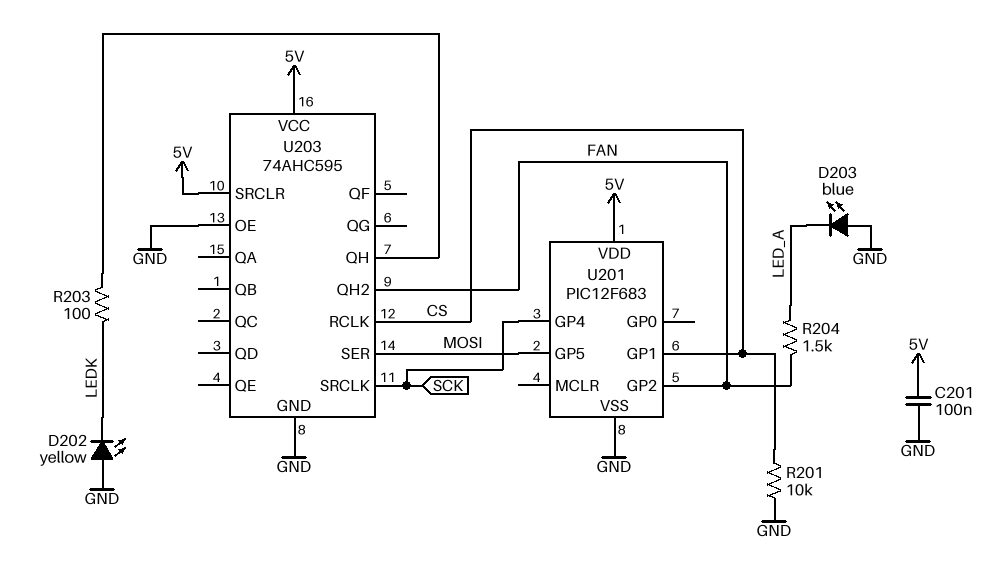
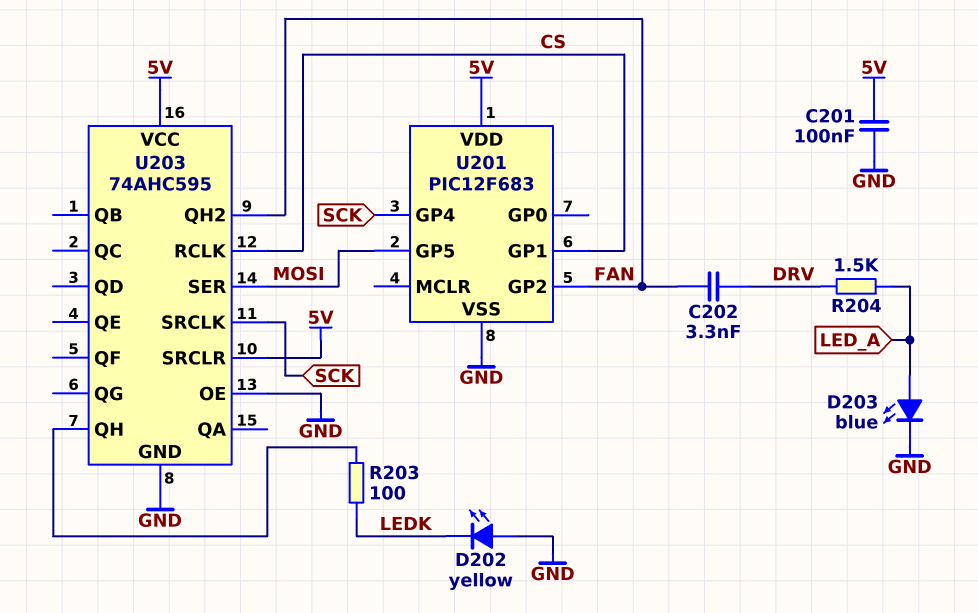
C202: none -> 3.3nF (DRV, FAN)
D203: LED blue (A GND, K LED_A) -> LED blue (A LED_A, K GND)
R201: 10k (CS, GND) -> none
R204: 1.5k (FAN, LED_A) -> 1.5k (DRV, LED_A)

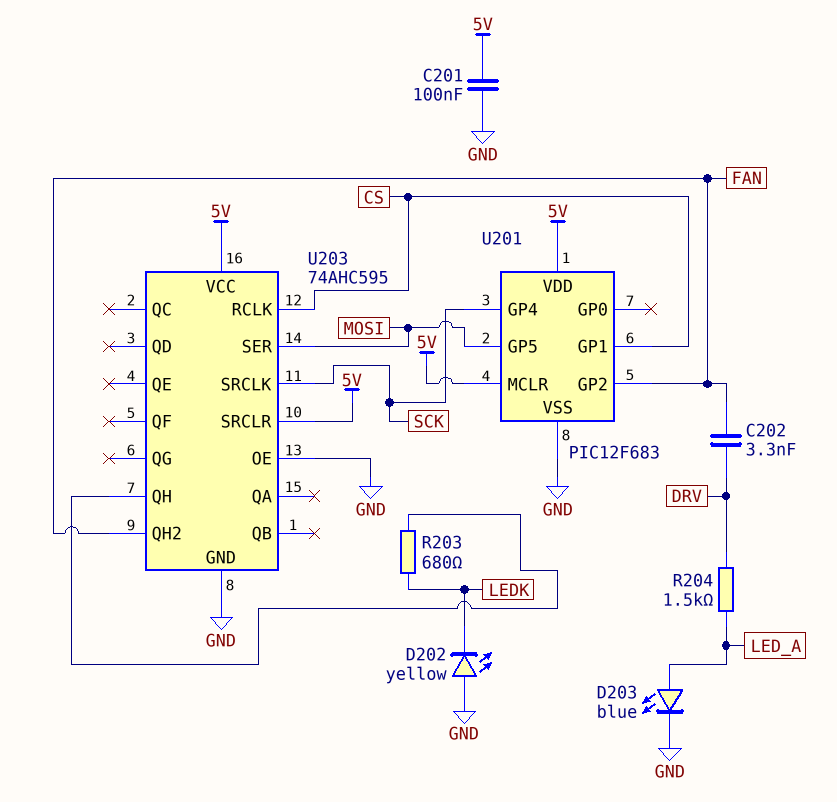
R203: 100 (LEDK, U203/QH) -> 680 (LEDK, U203/QH)
U201 pin MCLR: none -> 5V

